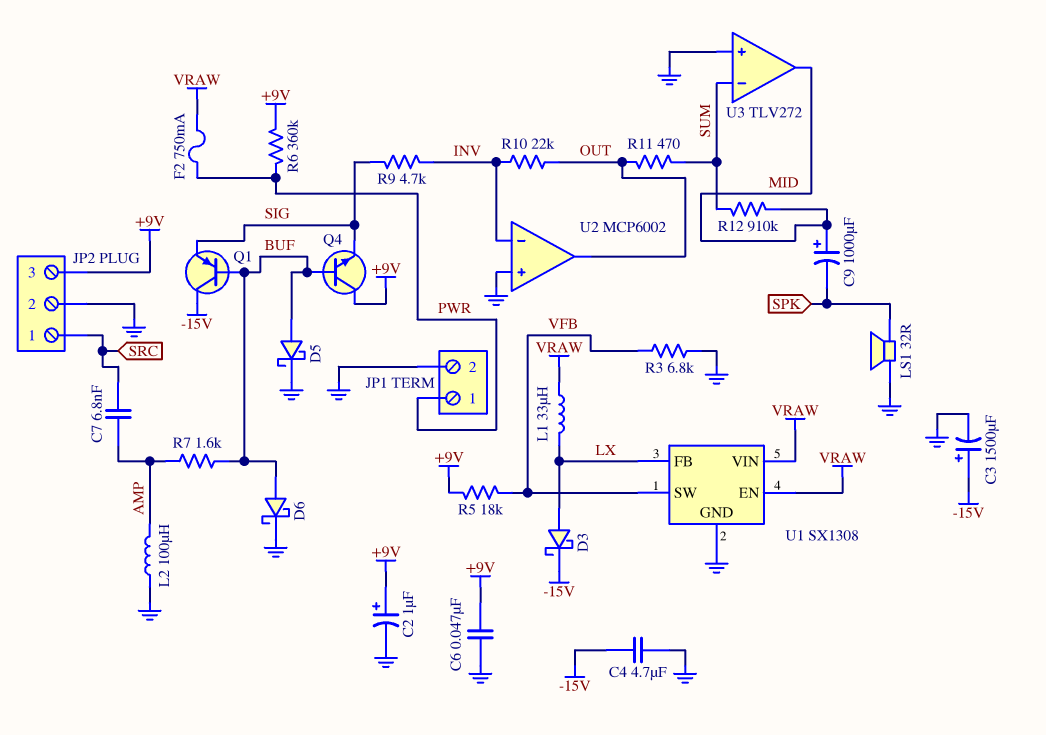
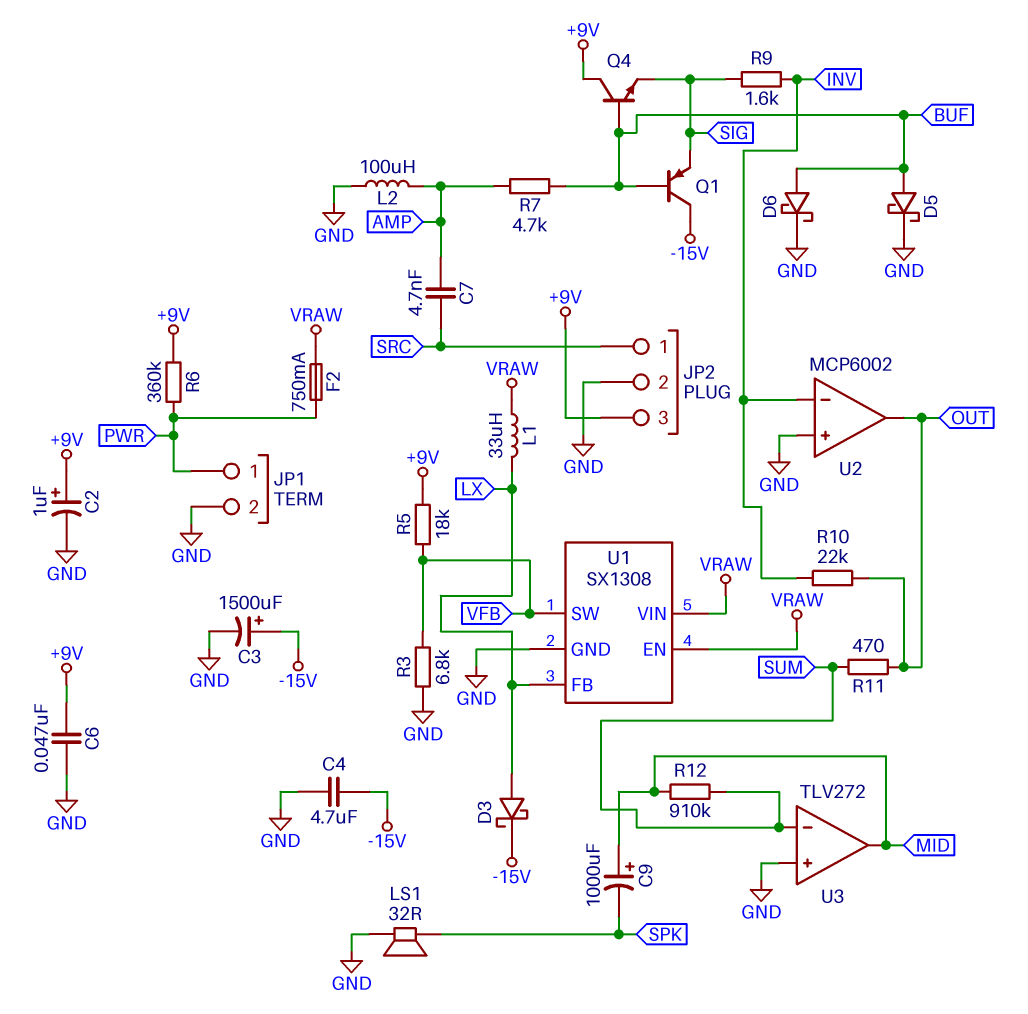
C7: 6.8nF (AMP, SRC) -> 4.7nF (AMP, SRC)
R7: 1.6k (AMP, BUF) -> 4.7k (AMP, BUF)
R9: 4.7k (INV, SIG) -> 1.6k (INV, SIG)

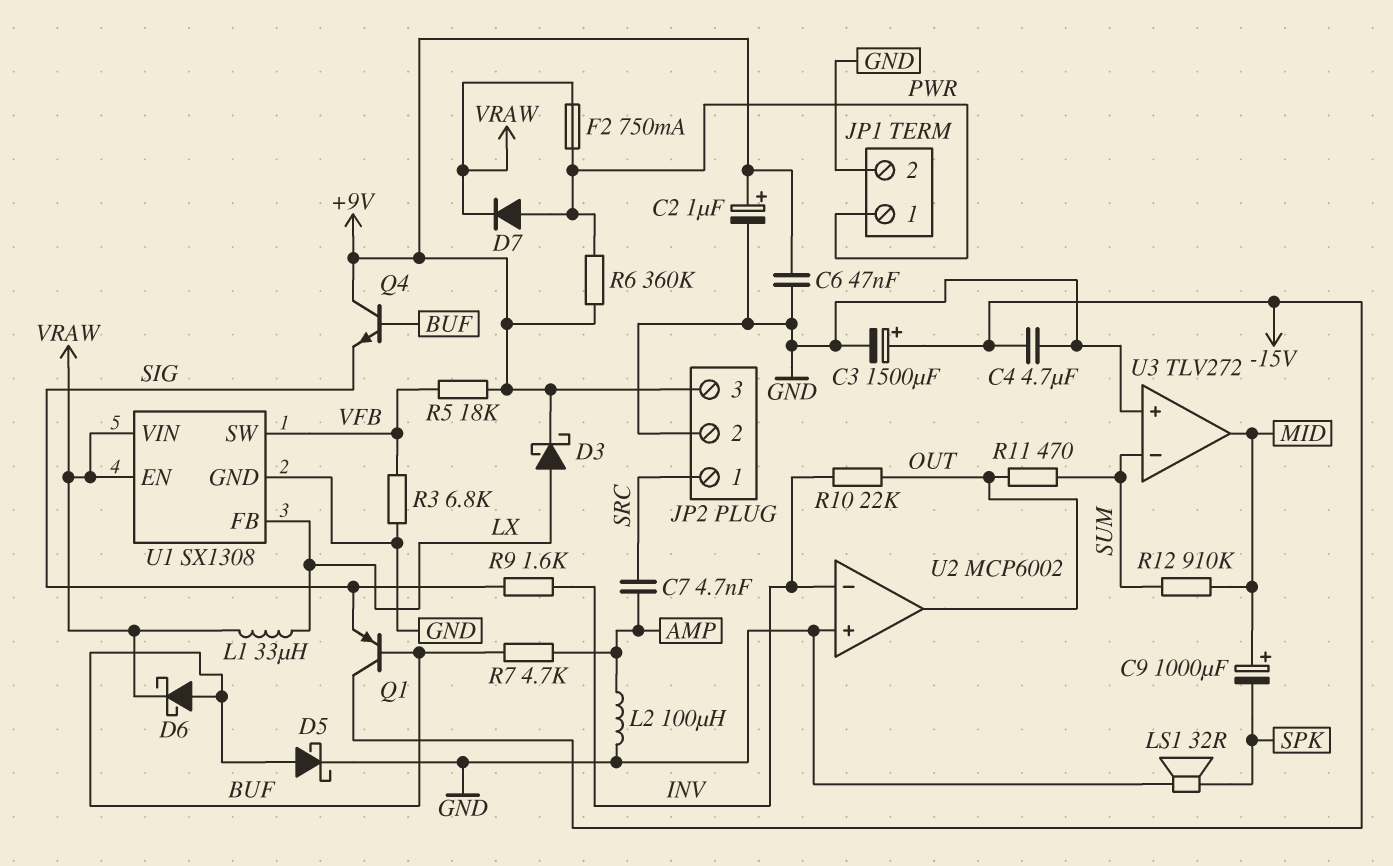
D3: schottky (A LX, K -15V) -> schottky (A LX, K +9V)
D6: schottky (A BUF, K GND) -> schottky (A BUF, K VRAW)
D7: none -> diode (A PWR, K VRAW)

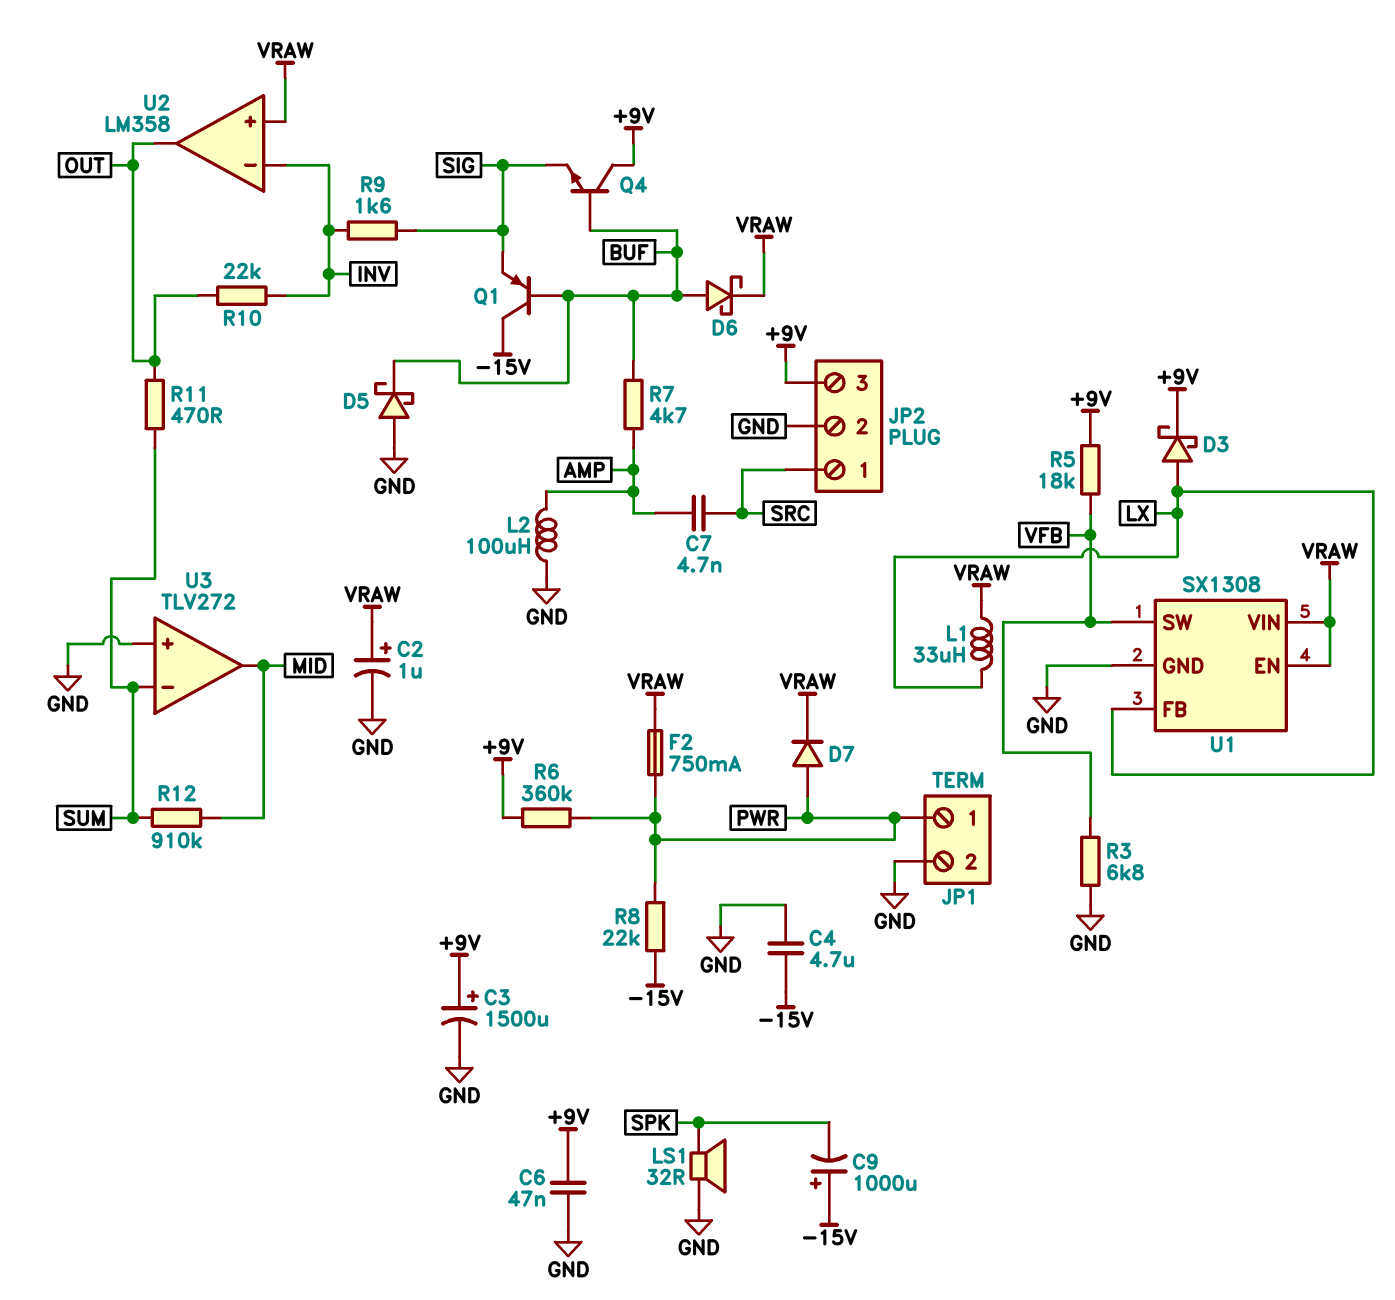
C2: 1uF (plus +9V, minus GND) -> 1uF (plus VRAW, minus GND)
C3: 1500uF (plus -15V, minus GND) -> 1500uF (plus +9V, minus GND)
C9: 1000uF (plus MID, minus SPK) -> 1000uF (plus -15V, minus SPK)
D5: schottky (A BUF, K GND) -> schottky (A GND, K BUF)
R8: none -> 22k (-15V, PWR)
U2: MCP6002 -> LM358
U2 pin in+: GND -> VRAW

